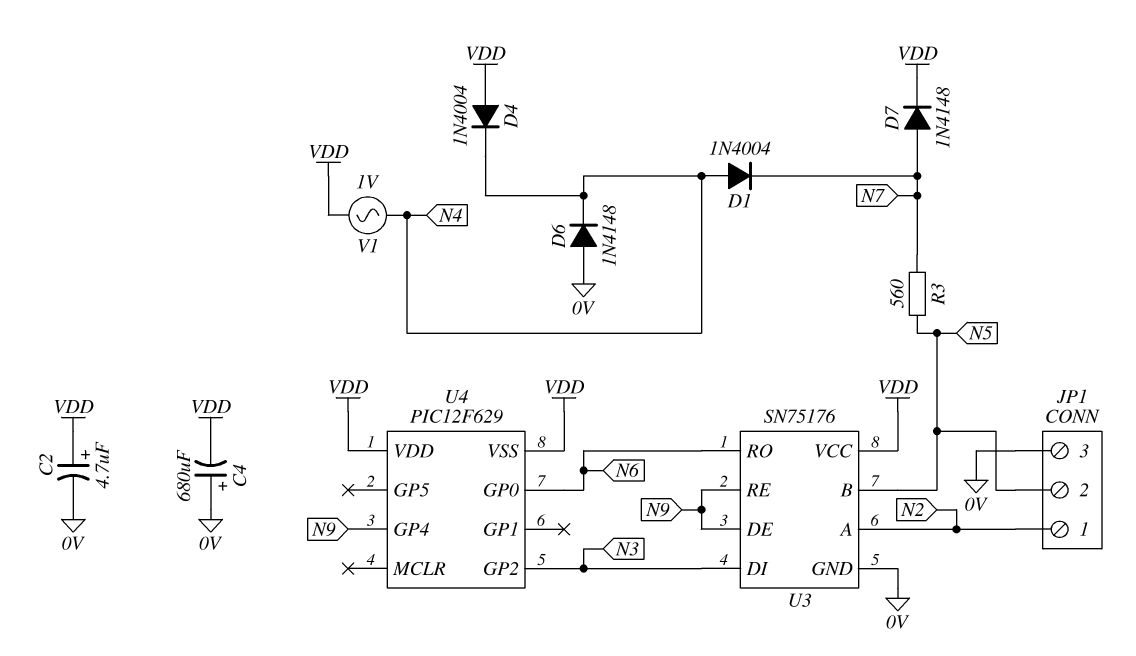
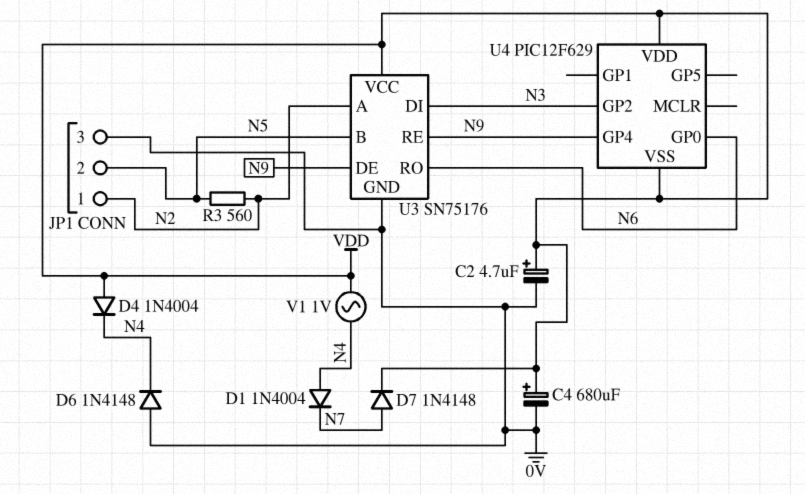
C4: 680uF (plus 0V, minus VDD) -> 680uF (plus VDD, minus 0V)
R3: 560 (N5, N7) -> 560 (N2, N5)

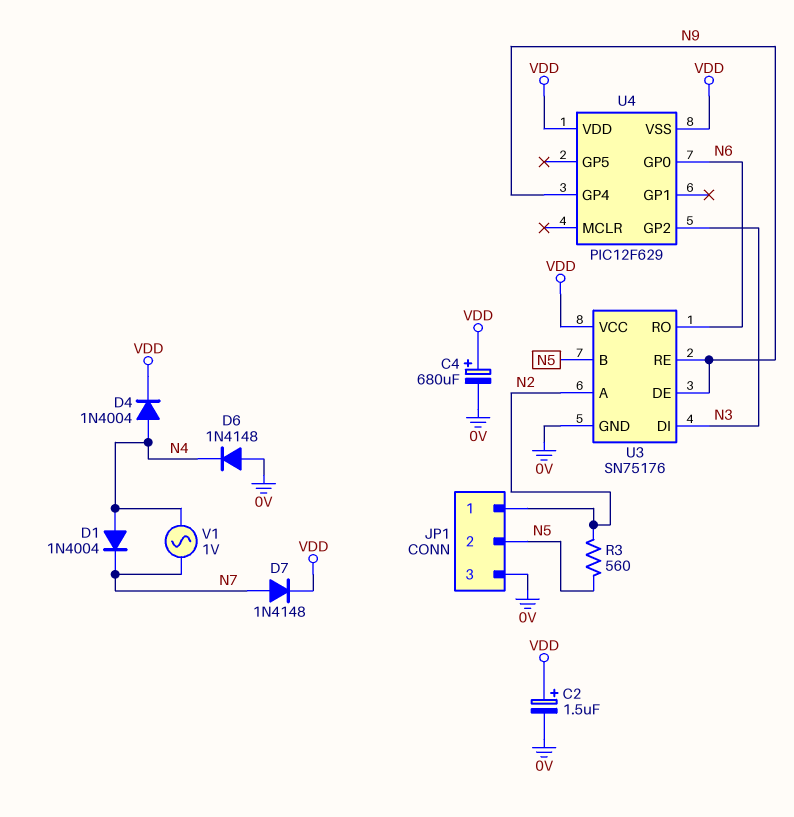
C2: 4.7uF (plus VDD, minus 0V) -> 1.5uF (plus VDD, minus 0V)
D4: diode 1N4004 (A VDD, K N4) -> diode 1N4004 (A N4, K VDD)
V1: AC 1V (N4, VDD) -> AC 1V (N4, N7)

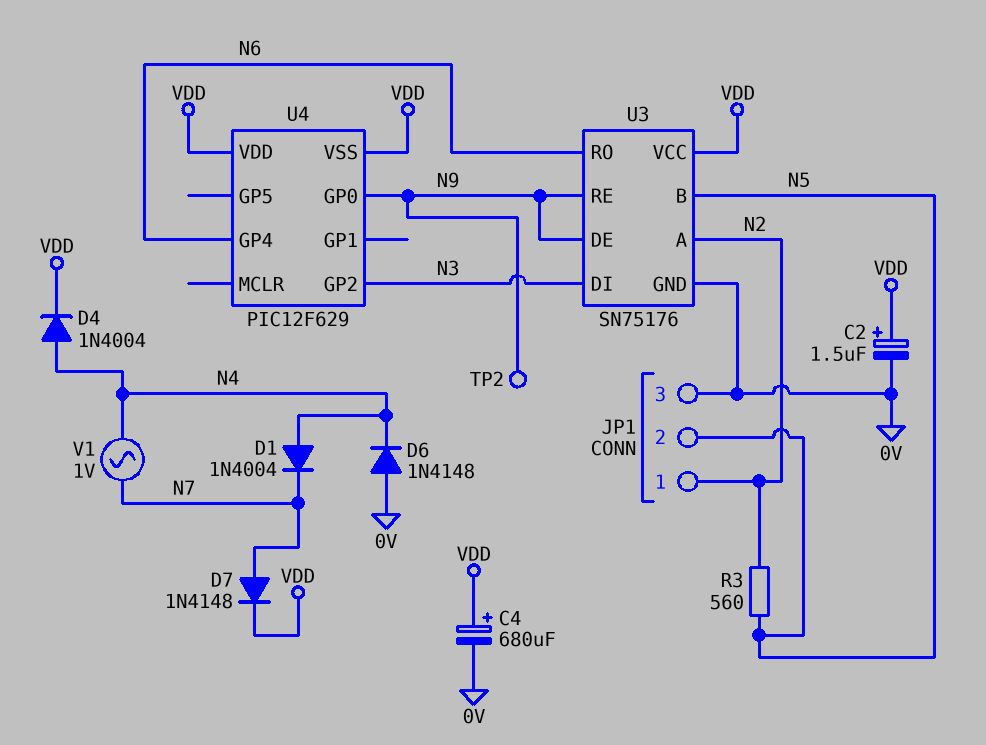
TP2: none -> test point (N9)
U4 pin GP0: N6 -> N9
U4 pin GP4: N9 -> N6

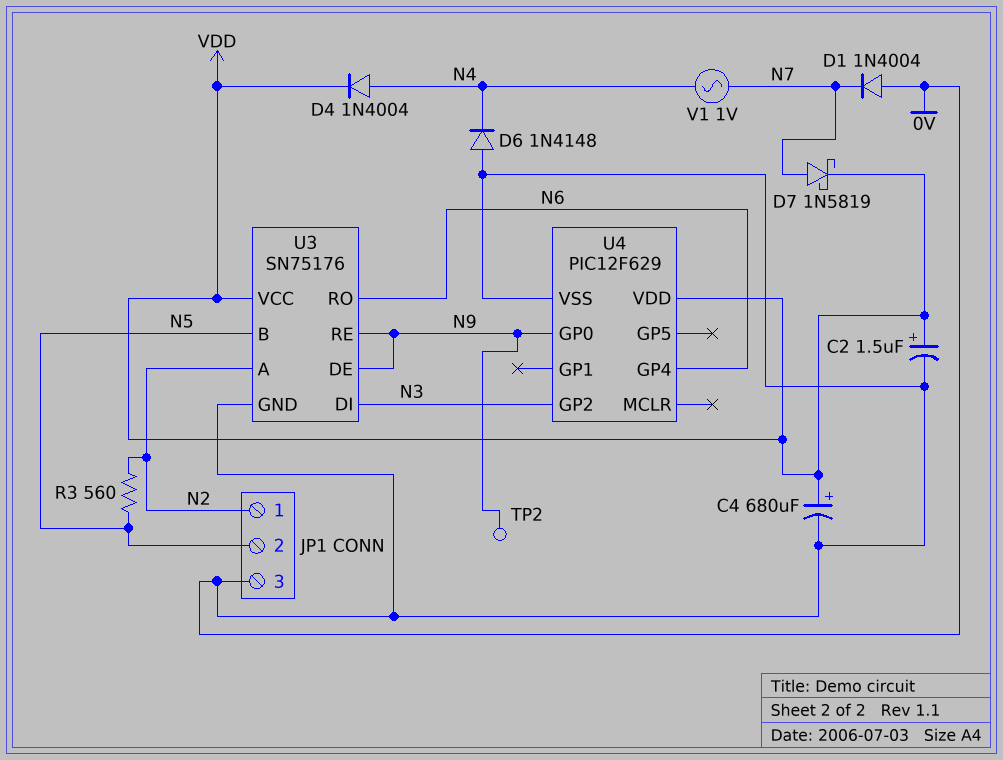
D1: diode 1N4004 (A N4, K N7) -> diode 1N4004 (A 0V, K N7)
D7: diode 1N4148 (A N7, K VDD) -> schottky 1N5819 (A N7, K VDD)
U4 pin VSS: VDD -> 0V

